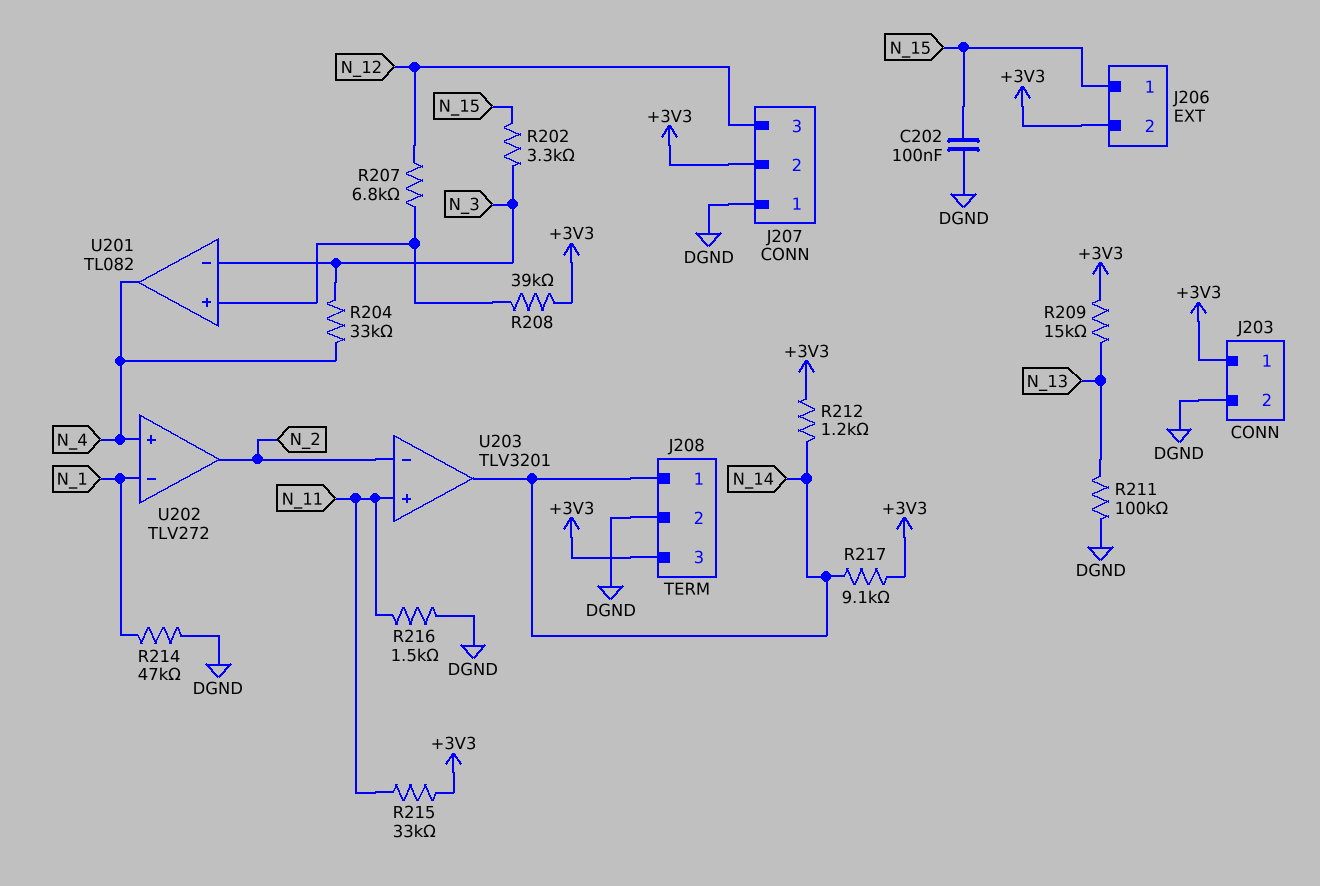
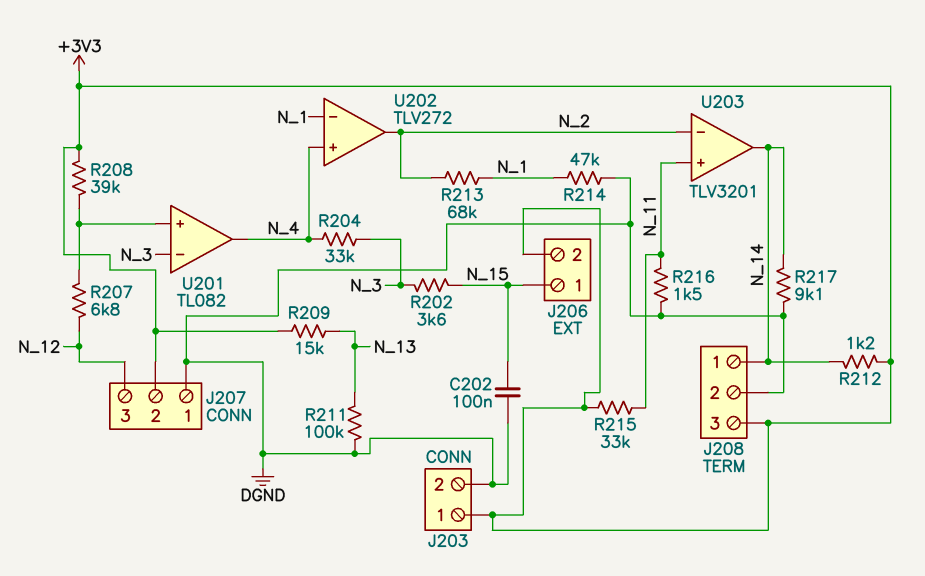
R202: 3.3k (N_3, N_15) -> 3.6k (N_3, N_15)
R213: none -> 68k (N_1, N_2)
R217: 9.1k (+3V3, N_14) -> 9.1k (DGND, N_14)

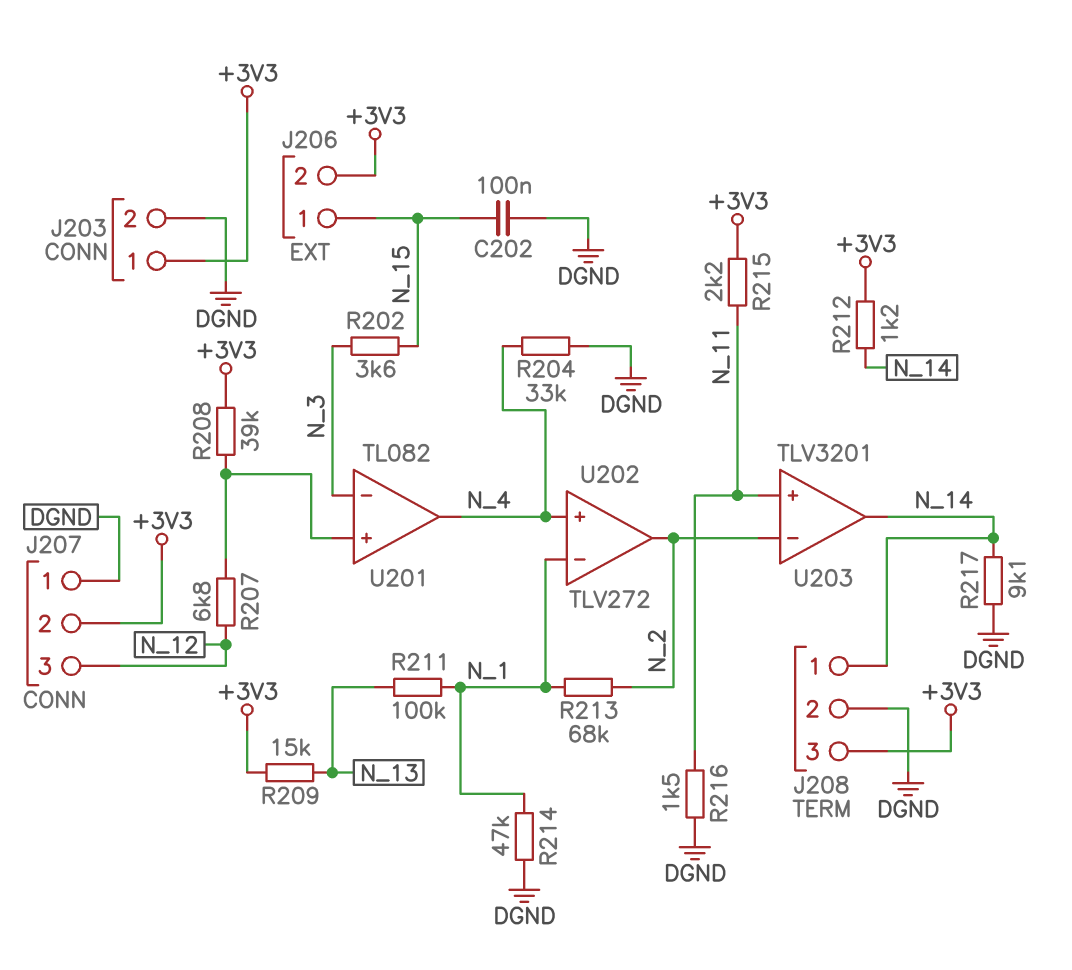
R204: 33k (N_3, N_4) -> 33k (DGND, N_4)
R211: 100k (DGND, N_13) -> 100k (N_1, N_13)
R215: 33k (+3V3, N_11) -> 2.2k (+3V3, N_11)

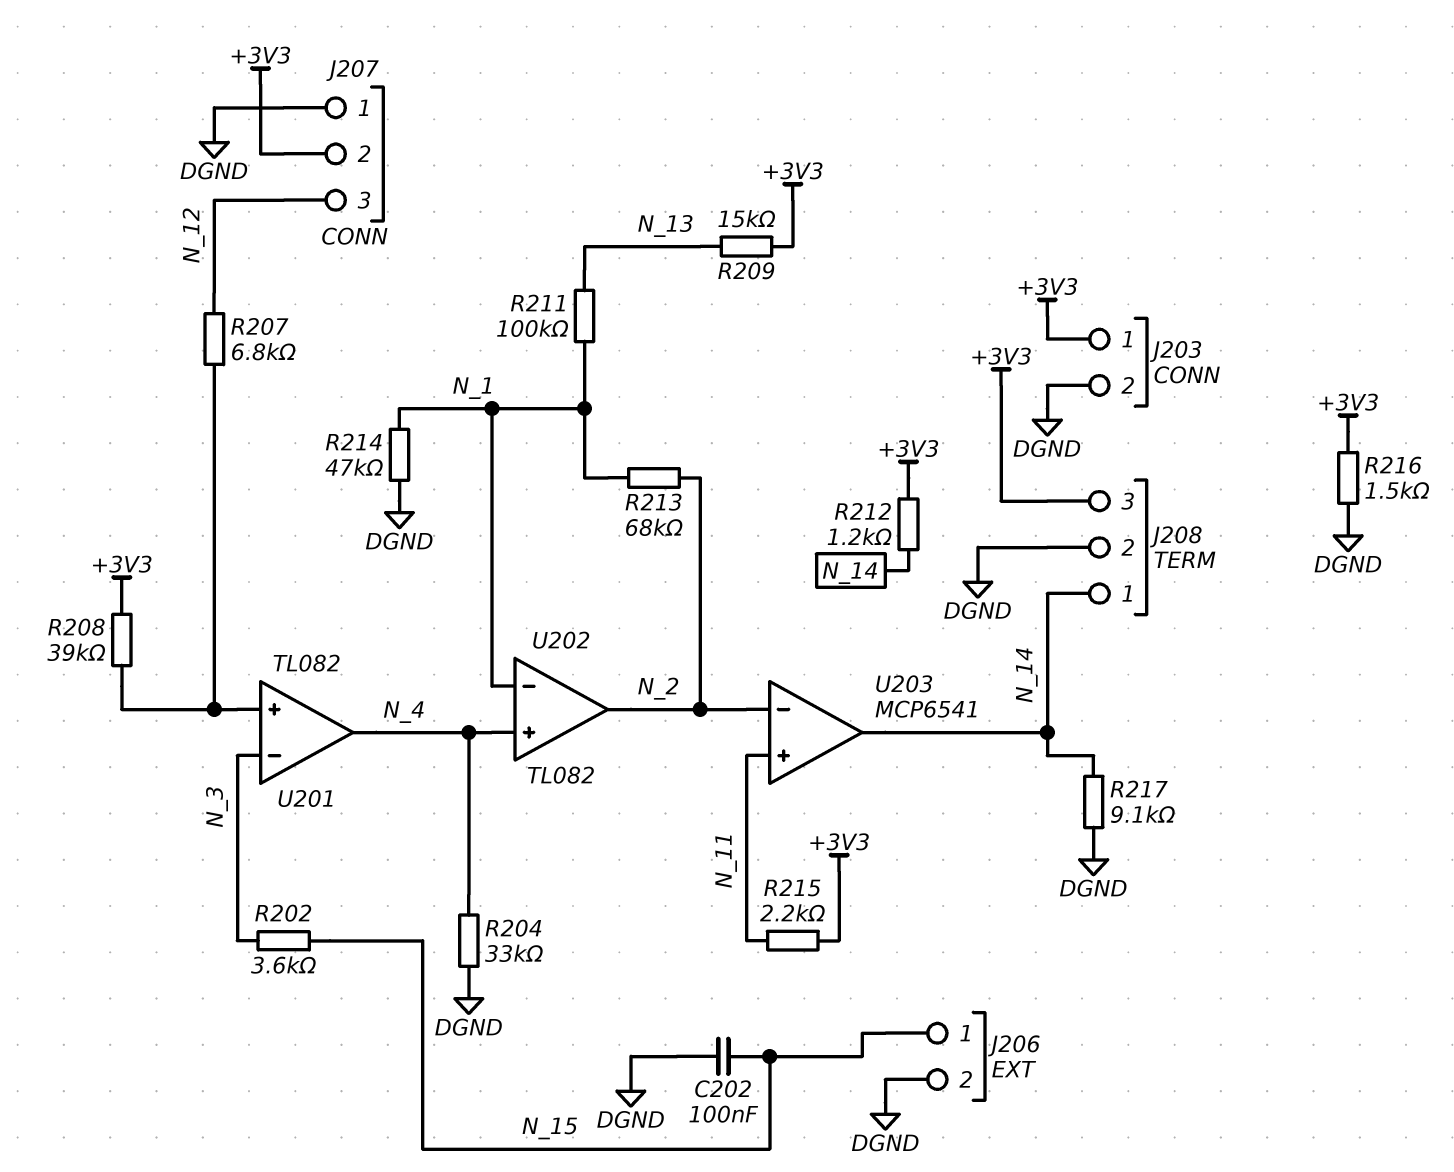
J206 pin 2: +3V3 -> DGND
R216: 1.5k (DGND, N_11) -> 1.5k (+3V3, DGND)
U202: TLV272 -> TL082
U203: TLV3201 -> MCP6541

